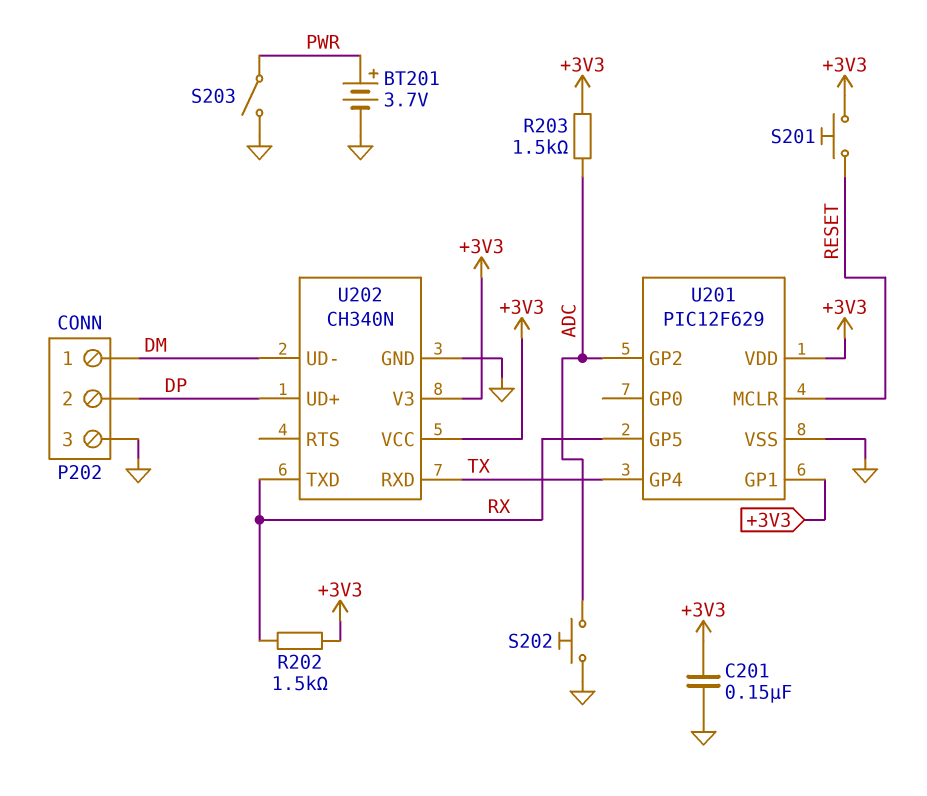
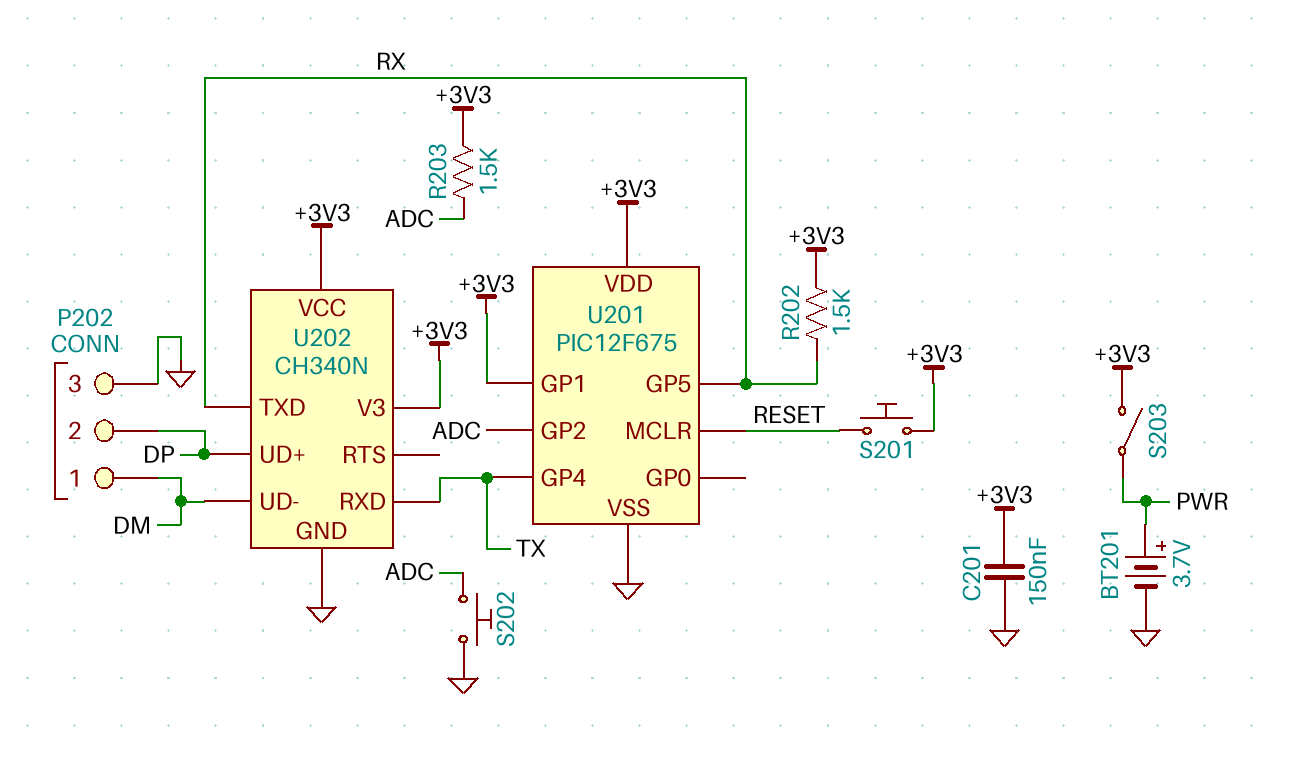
S203: switch (GND, PWR) -> switch (+3V3, PWR)
U201: PIC12F629 -> PIC12F675

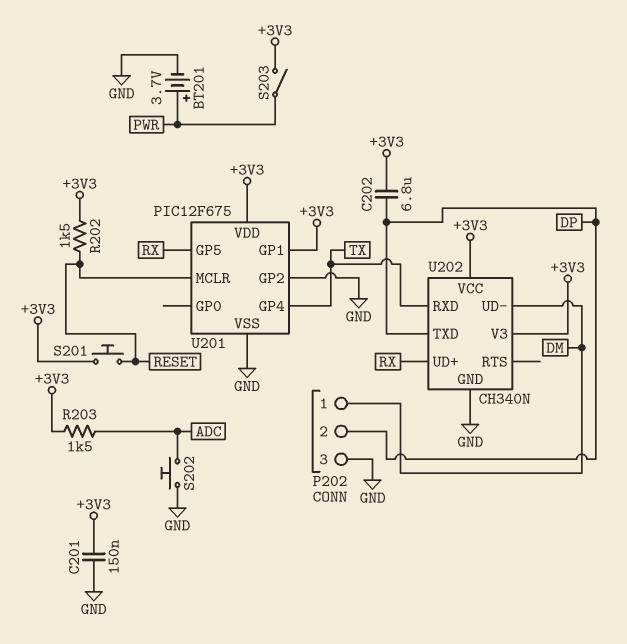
C202: none -> 6.8uF (+3V3, DP)
R202: 1.5k (+3V3, RX) -> 1.5k (+3V3, RESET)
U201 pin GP2: ADC -> GND
U202 pin TXD: RX -> DP
U202 pin UD+: DP -> RX

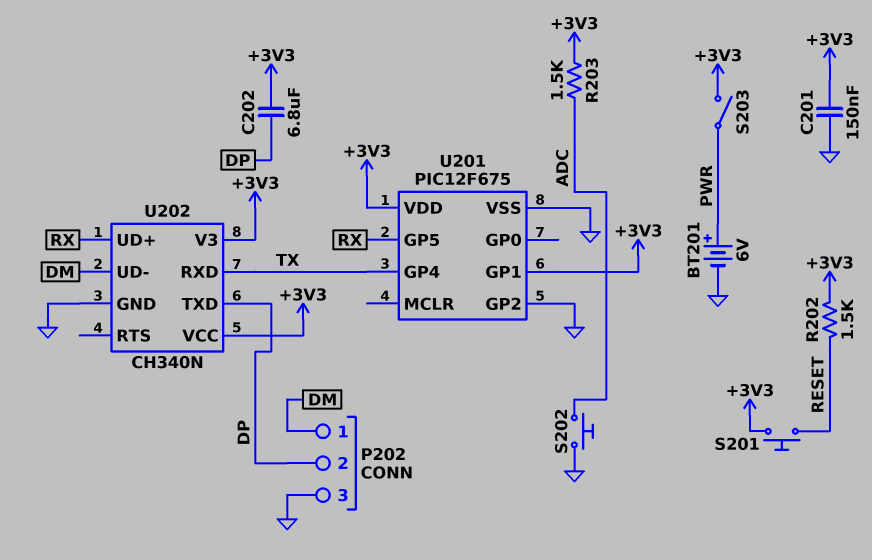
BT201: 3.7V (plus PWR, minus GND) -> 6V (plus PWR, minus GND)
U201 pin MCLR: RESET -> none

